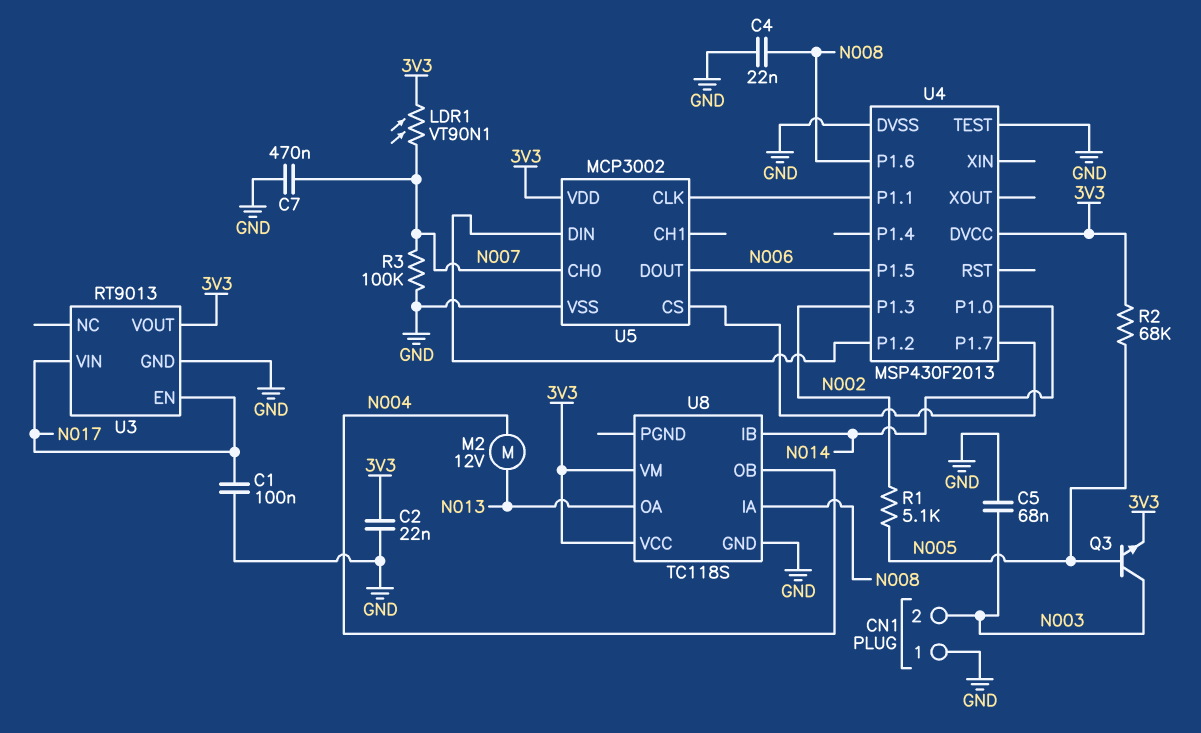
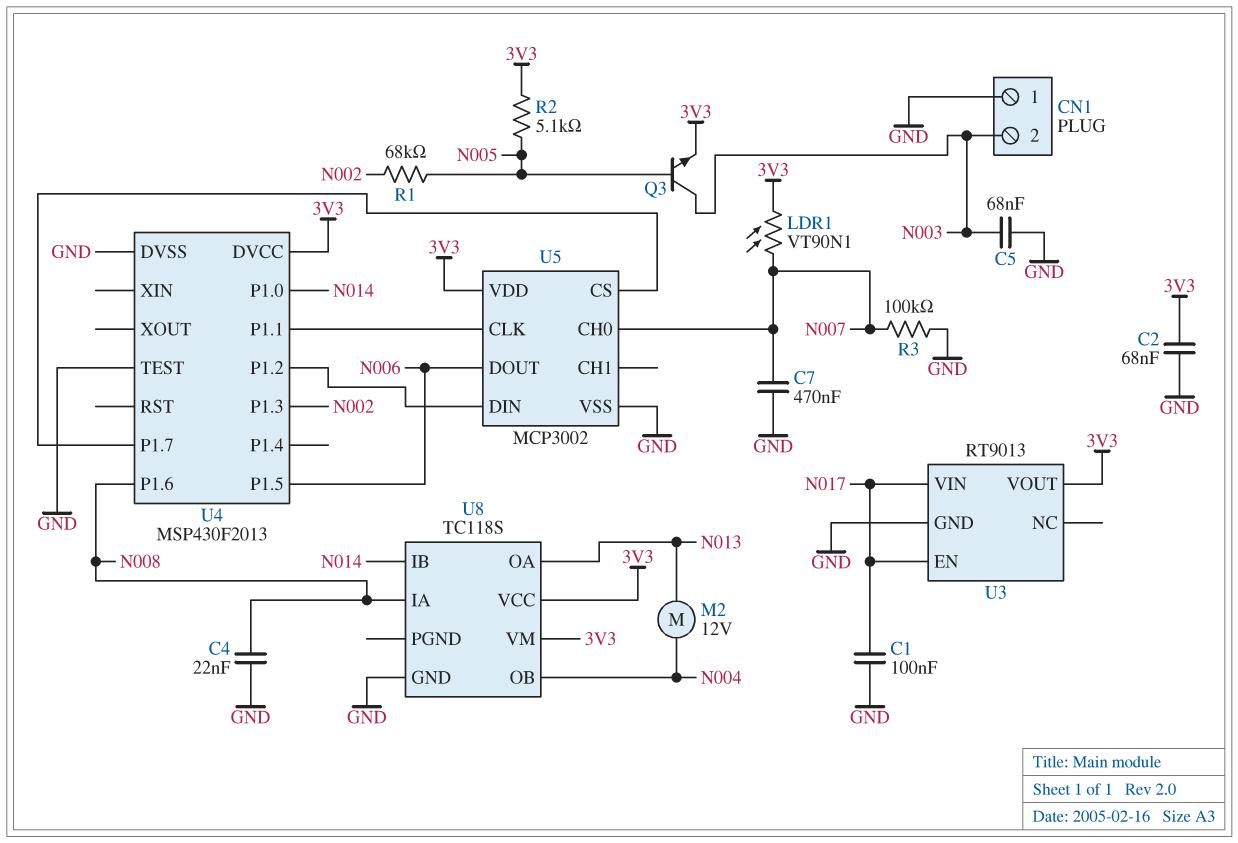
C2: 22nF (3V3, GND) -> 68nF (3V3, GND)
R1: 5.1k (N002, N005) -> 68k (N002, N005)
R2: 68k (3V3, N005) -> 5.1k (3V3, N005)

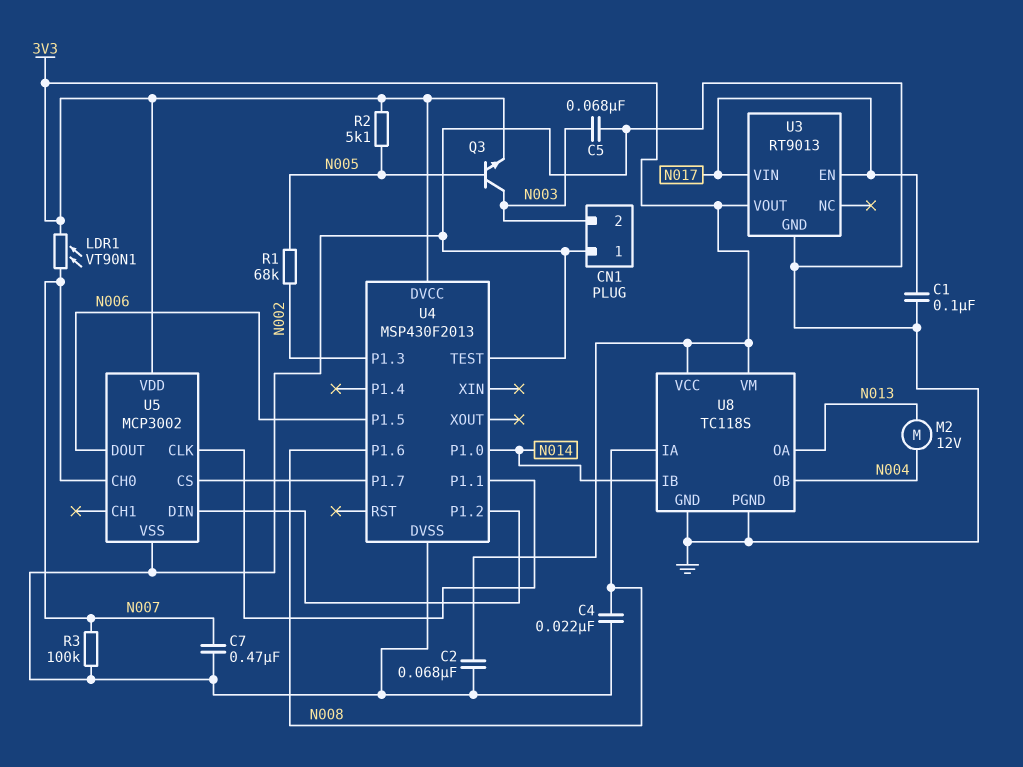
U8 pin PGND: none -> GND

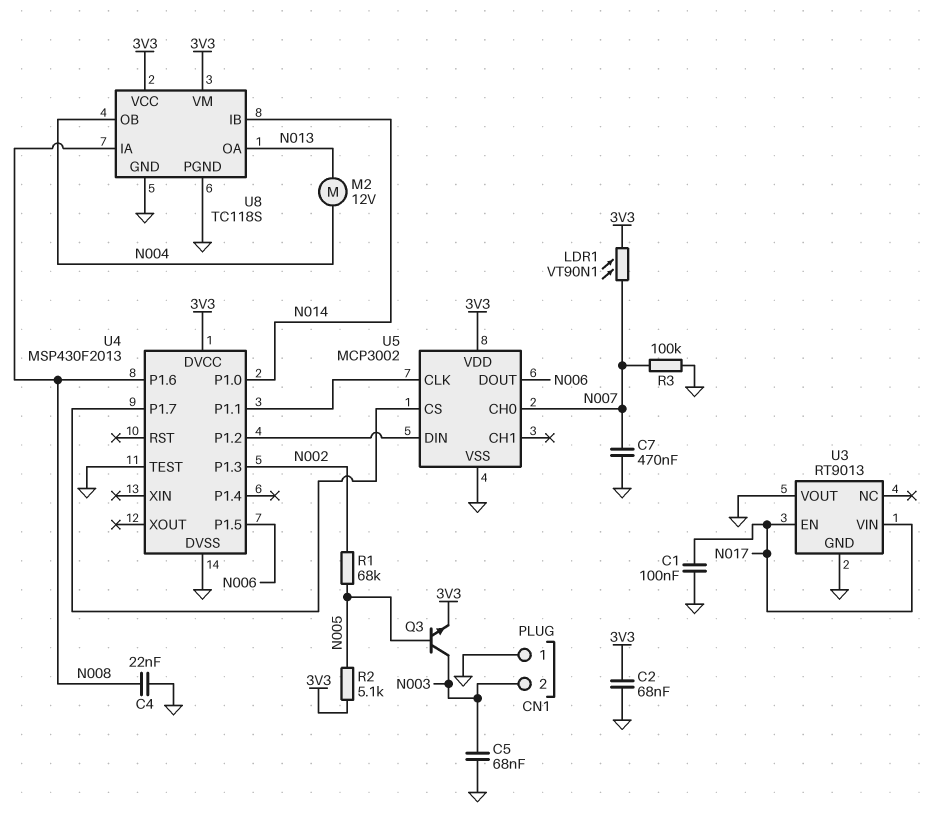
U3 pin VOUT: 3V3 -> GND

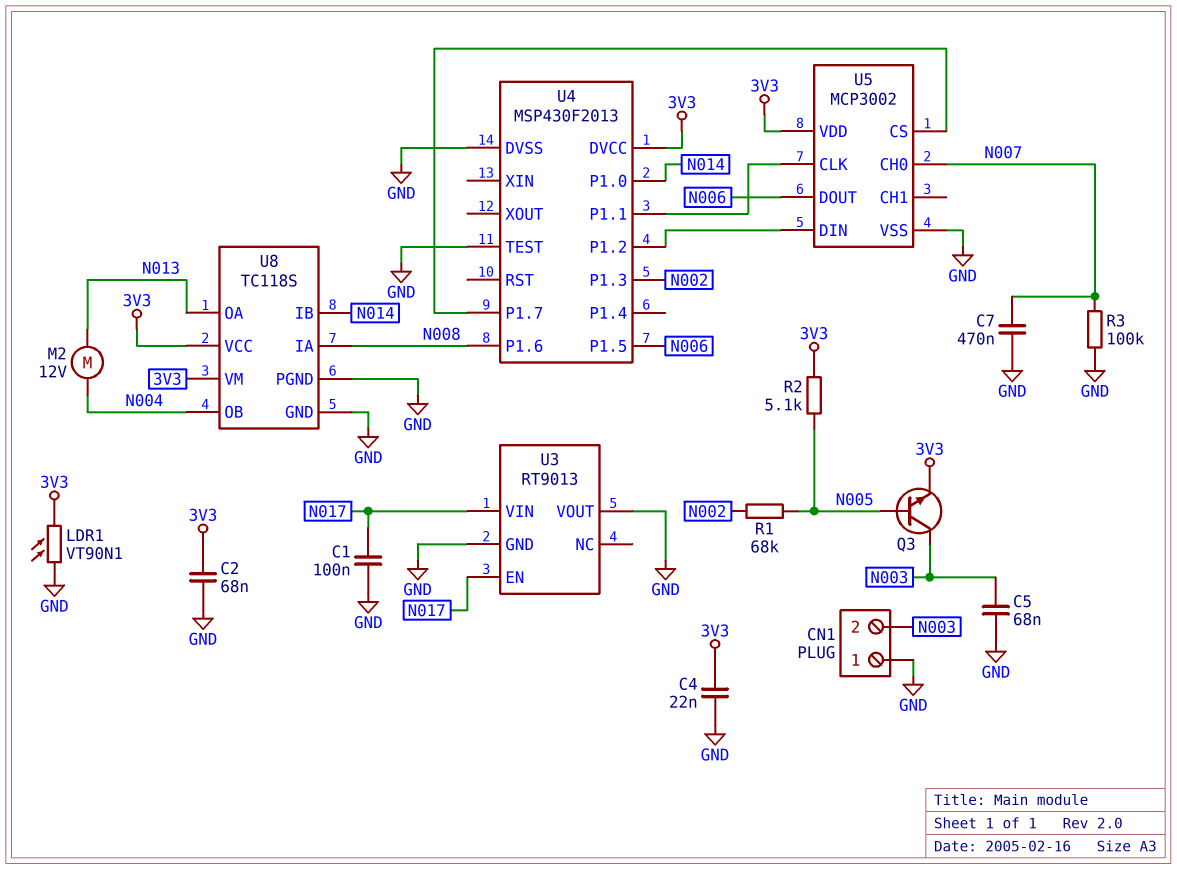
C4: 22nF (GND, N008) -> 22nF (3V3, GND)
LDR1: VT90N1 (3V3, N007) -> VT90N1 (3V3, GND)

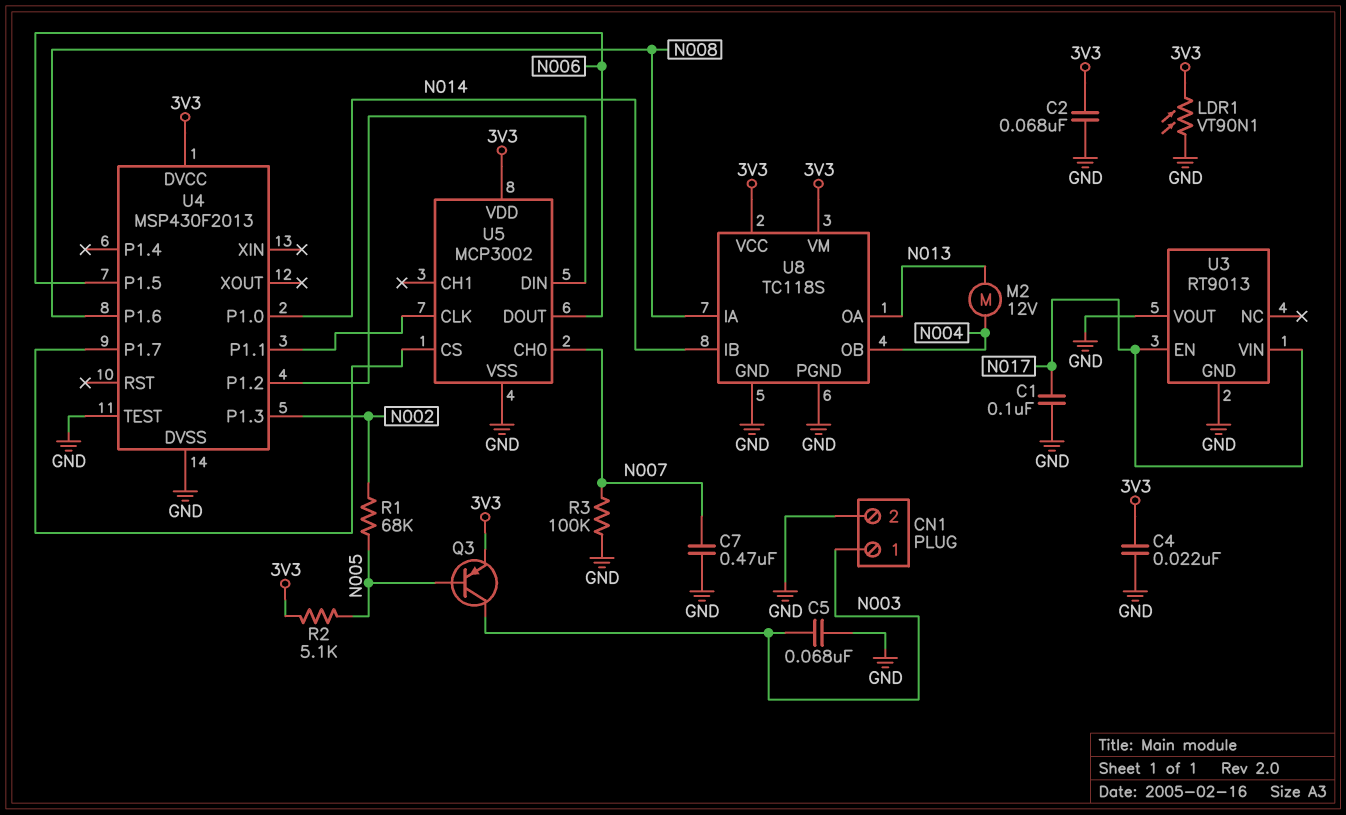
CN1 pin 1: GND -> N003
CN1 pin 2: N003 -> GND
Q3: NPN (B N005, C N003, E 3V3) -> PNP (B N005, C N003, E 3V3)

